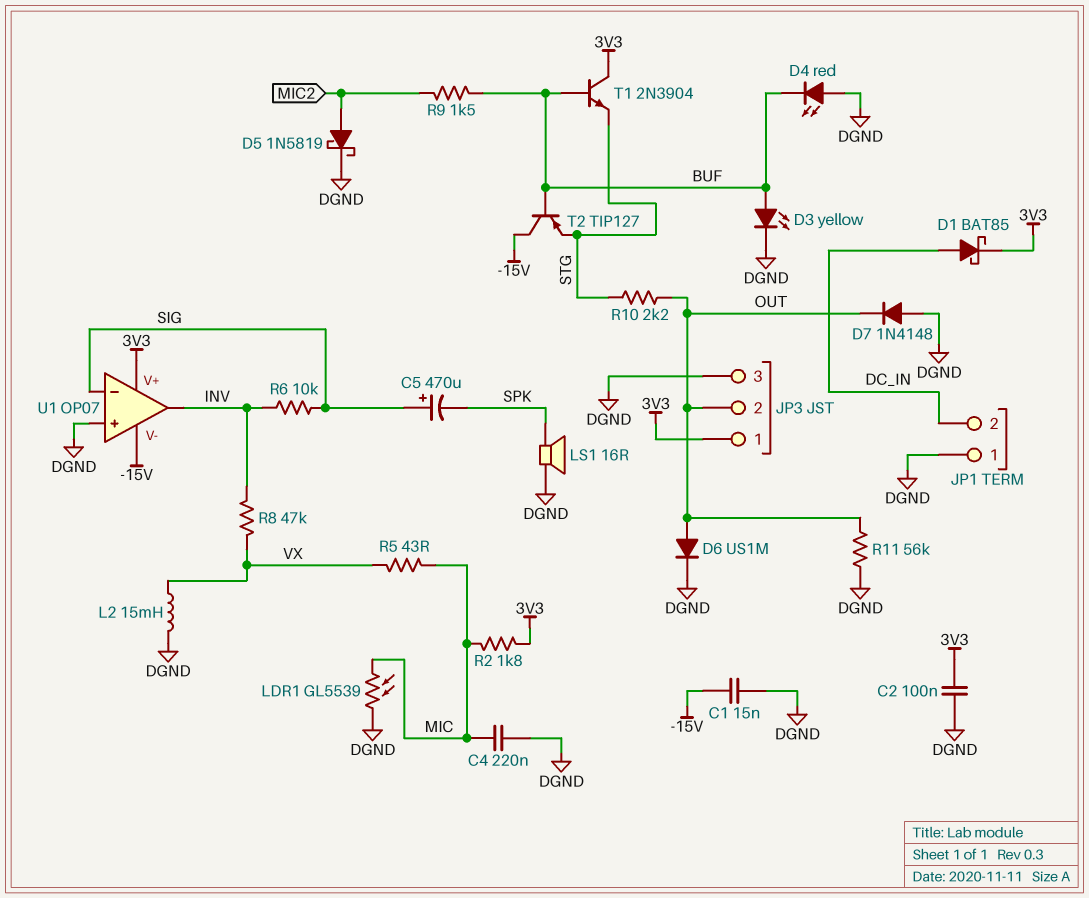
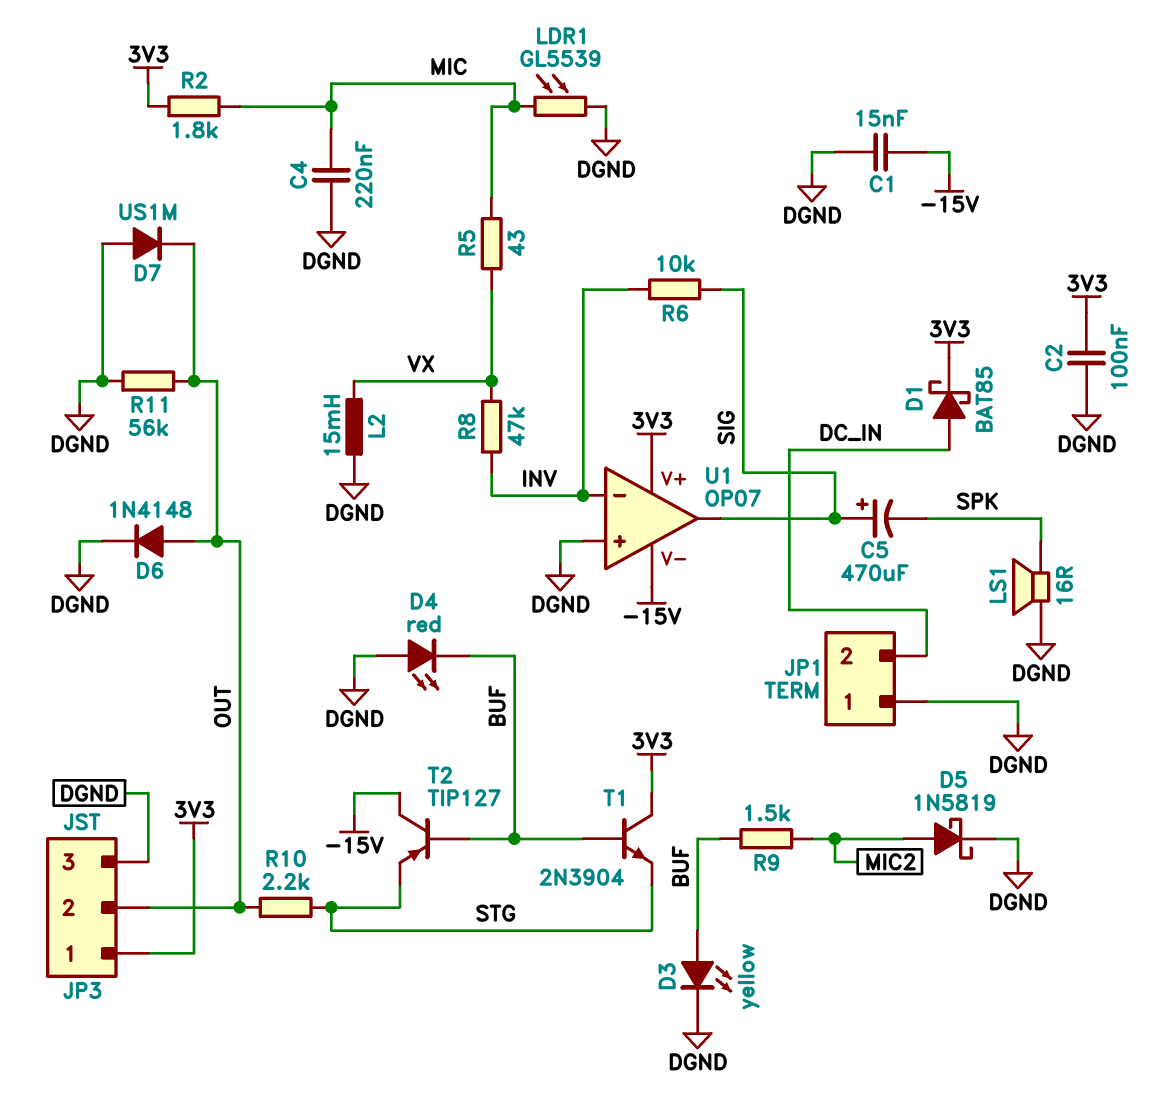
D6: diode US1M (A OUT, K DGND) -> diode 1N4148 (A OUT, K DGND)
D7: diode 1N4148 (A DGND, K OUT) -> diode US1M (A DGND, K OUT)
U1 pin in-: SIG -> INV
U1 pin out: INV -> SIG

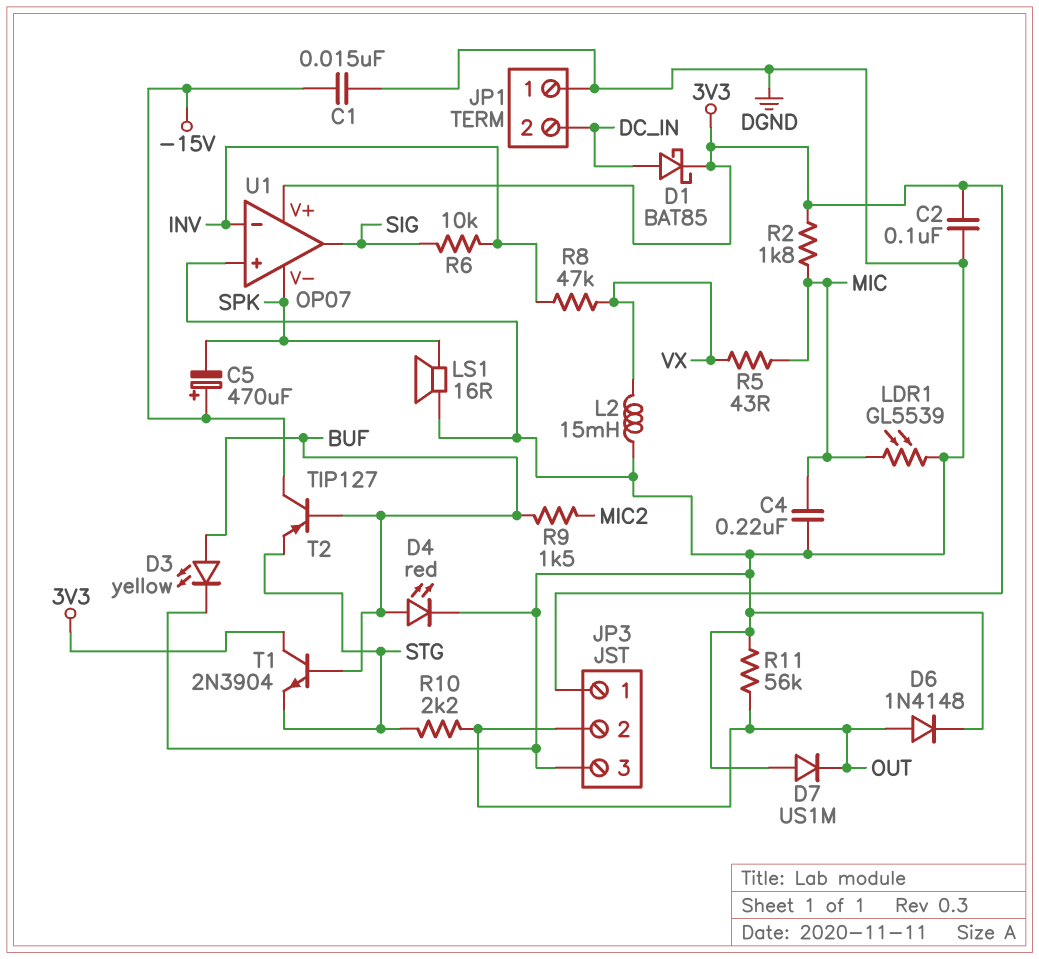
C5: 470uF (plus SIG, minus SPK) -> 470uF (plus -15V, minus SPK)
D4: LED red (A DGND, K BUF) -> LED red (A BUF, K DGND)
D5: schottky 1N5819 (A MIC2, K DGND) -> none
U1 pin V-: -15V -> SPK

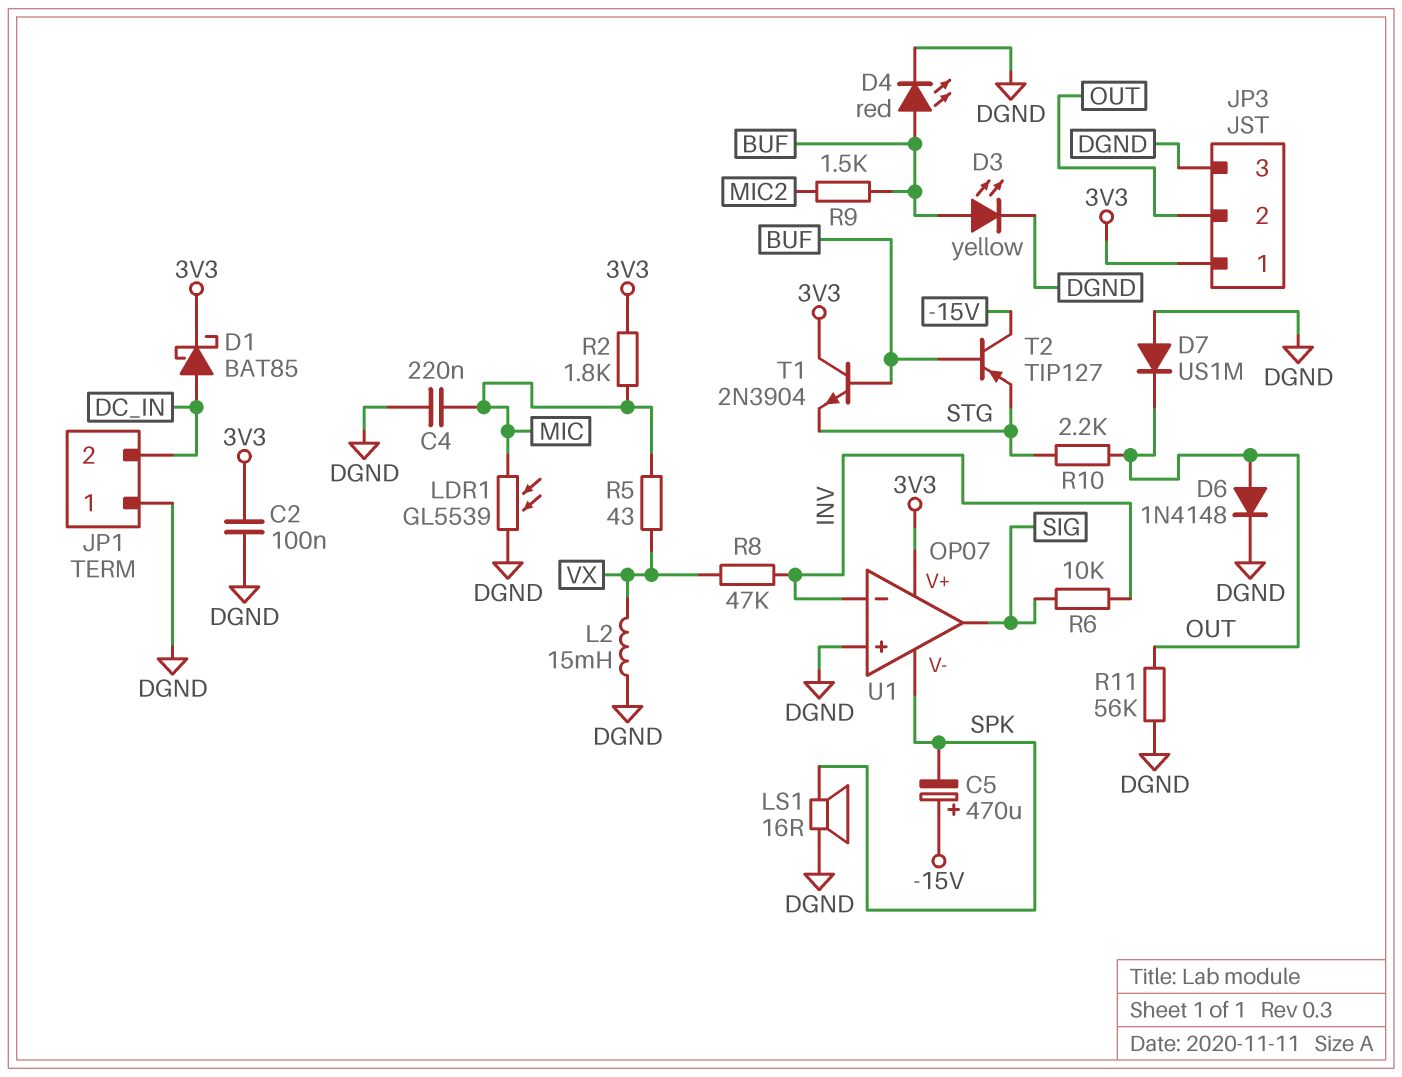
C1: 15nF (-15V, DGND) -> none

